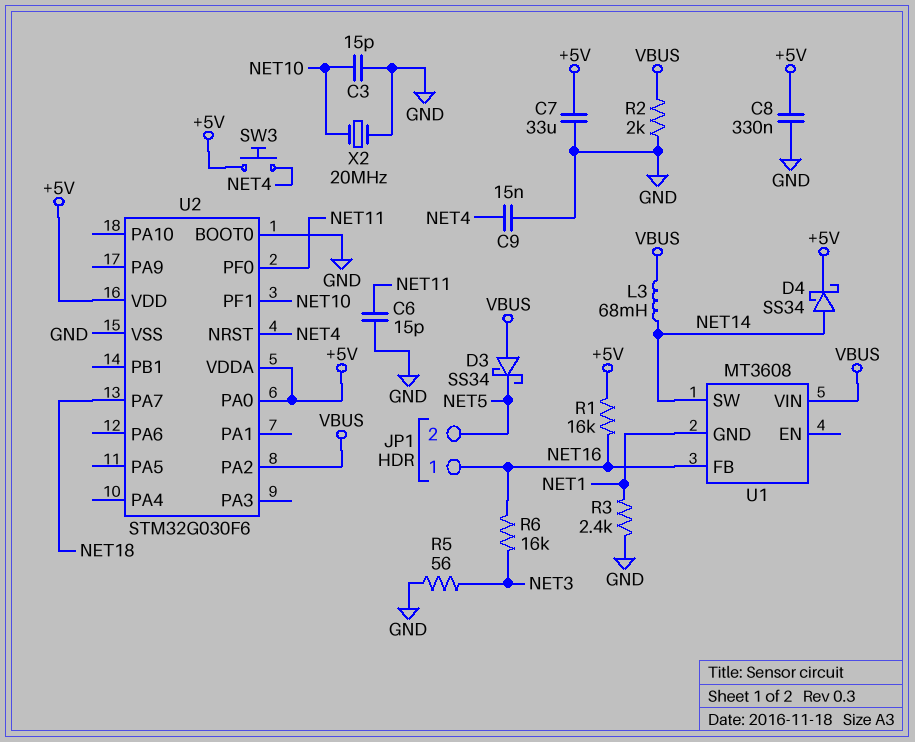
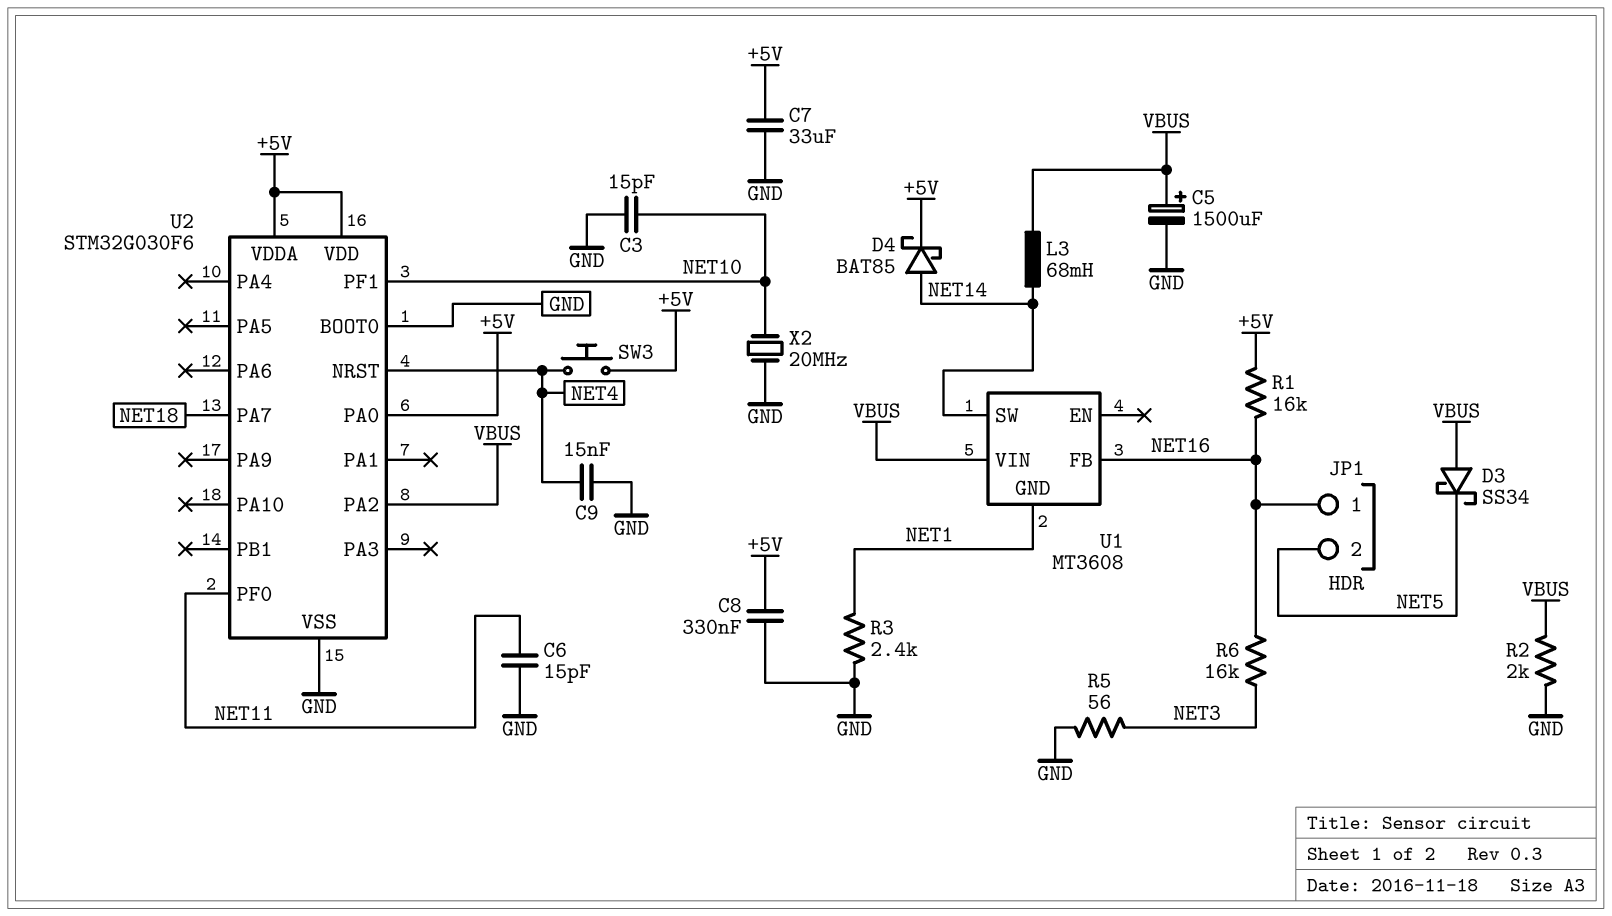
C5: none -> 1500uF (plus VBUS, minus GND)
D4: schottky SS34 (A NET14, K +5V) -> schottky BAT85 (A NET14, K +5V)

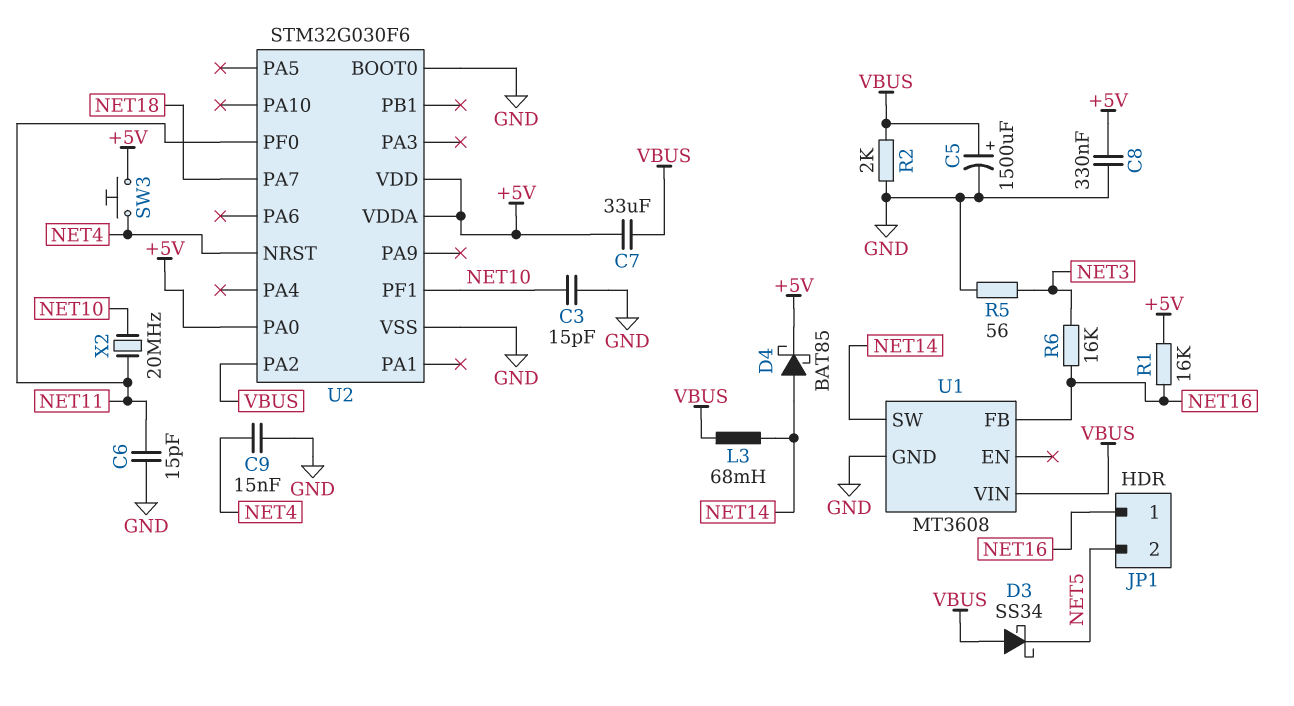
C7: 33uF (+5V, GND) -> 33uF (+5V, VBUS)
R3: 2.4k (GND, NET1) -> none
U1 pin GND: NET1 -> GND
X2: 20MHz (GND, NET10) -> 20MHz (NET10, NET11)

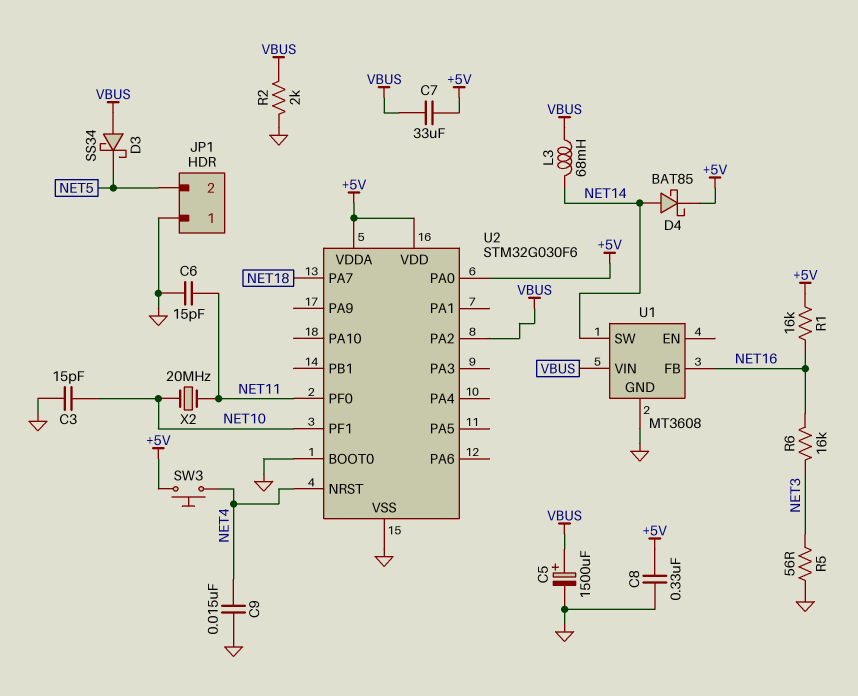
JP1 pin 1: NET16 -> GND

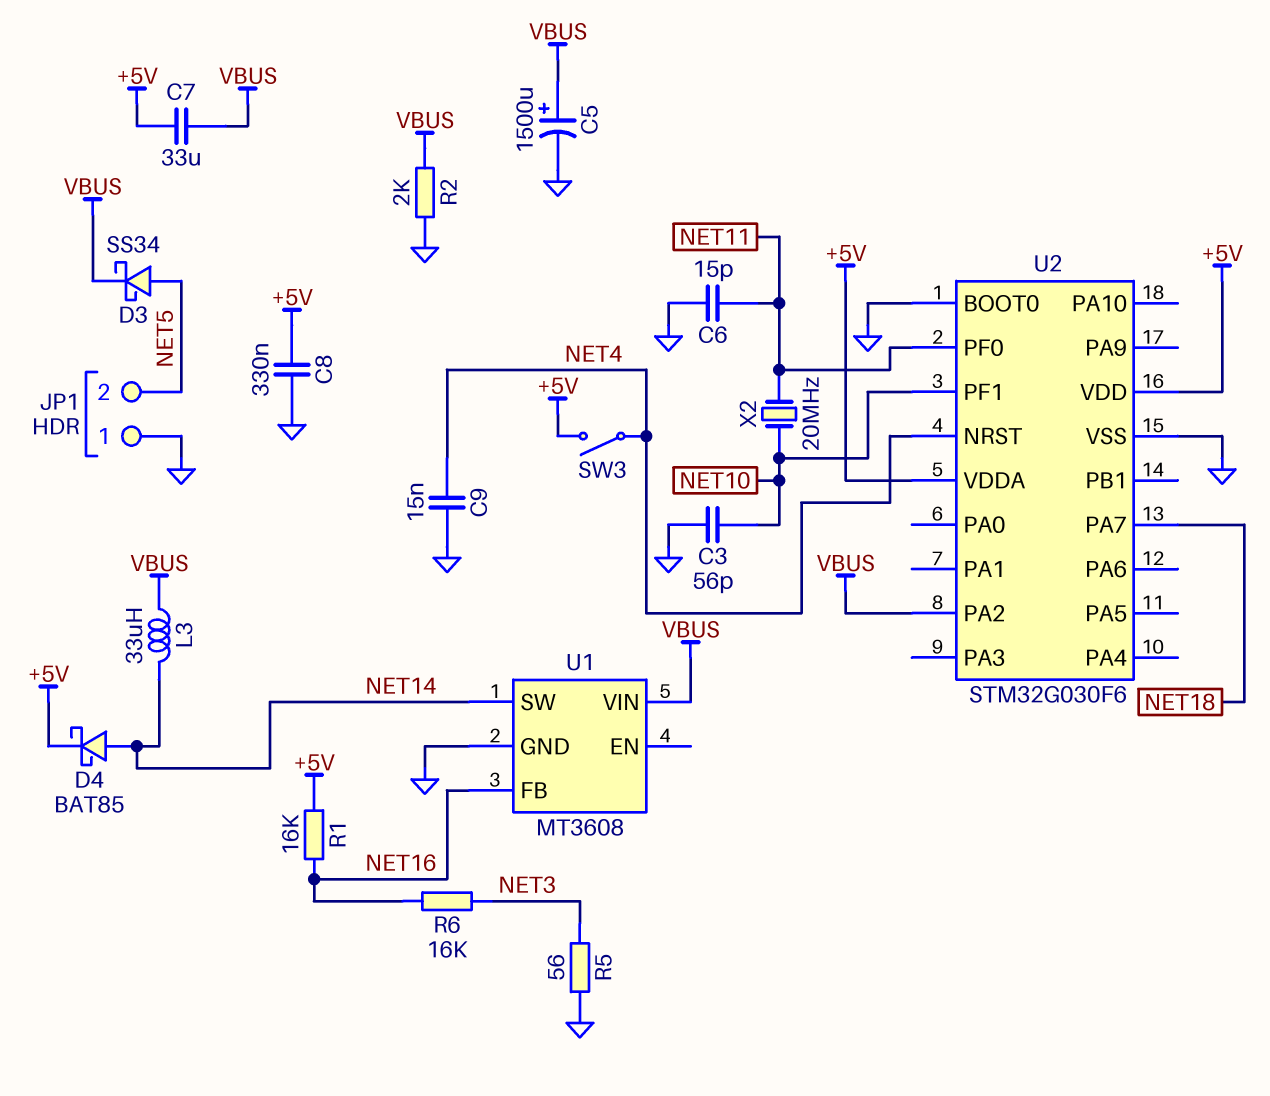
C3: 15pF (GND, NET10) -> 56pF (GND, NET10)
D3: schottky SS34 (A VBUS, K NET5) -> schottky SS34 (A NET5, K VBUS)
L3: 68mH (NET14, VBUS) -> 33uH (NET14, VBUS)
SW3: button (+5V, NET4) -> switch (+5V, NET4)
U2 pin PA0: +5V -> none

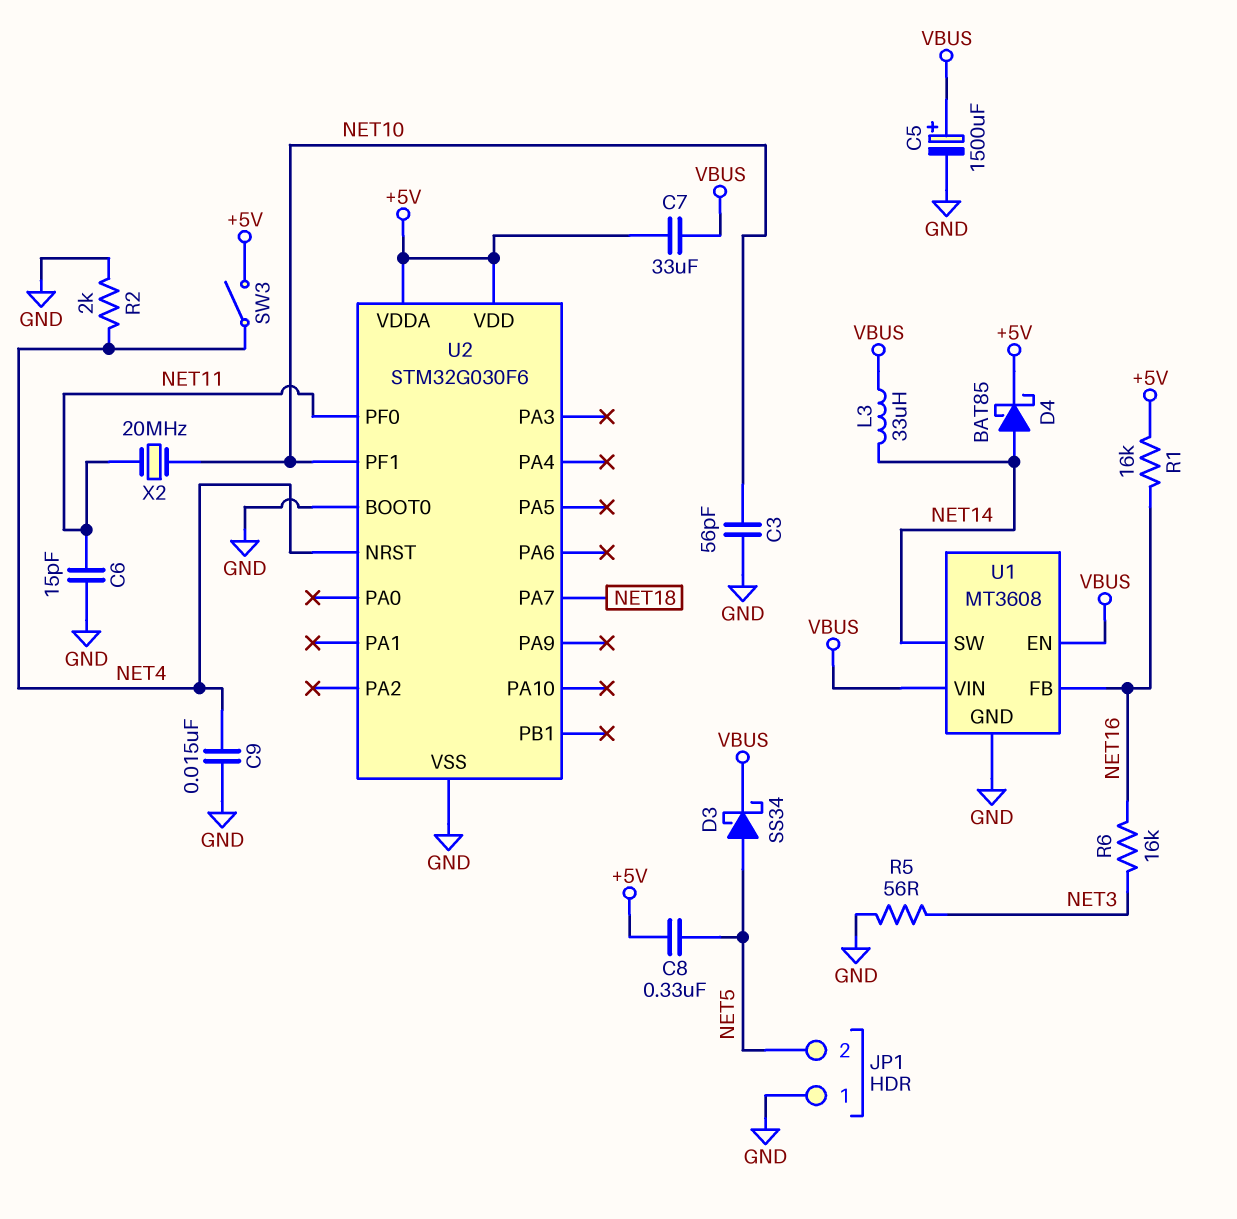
C8: 330nF (+5V, GND) -> 330nF (+5V, NET5)
R2: 2k (GND, VBUS) -> 2k (GND, NET4)
U1 pin EN: none -> VBUS
U2 pin PA2: VBUS -> none

